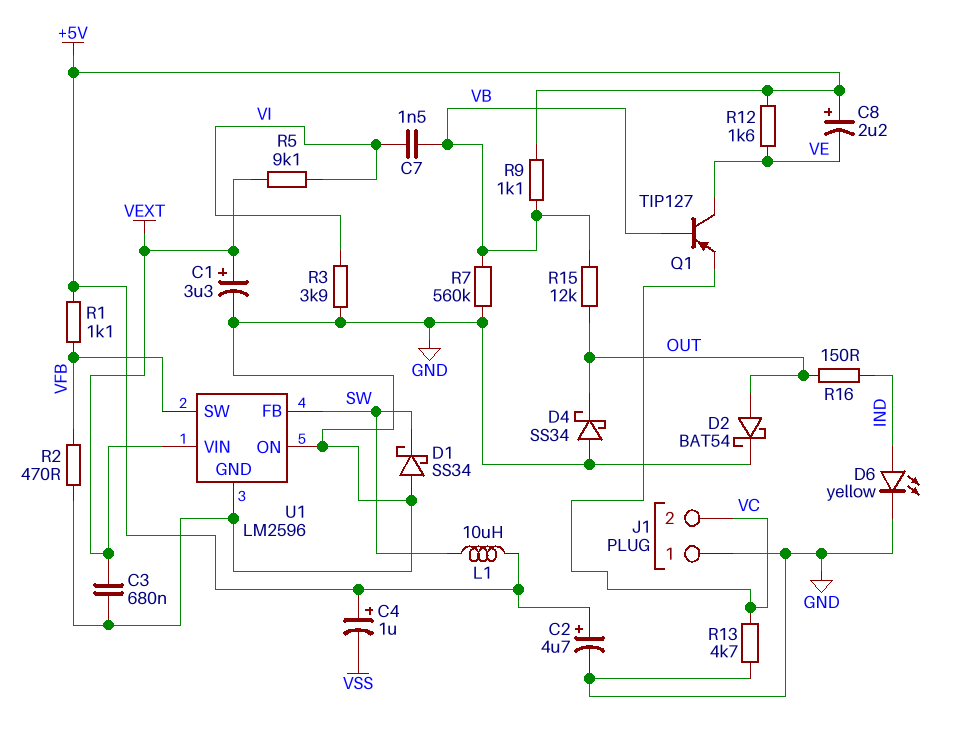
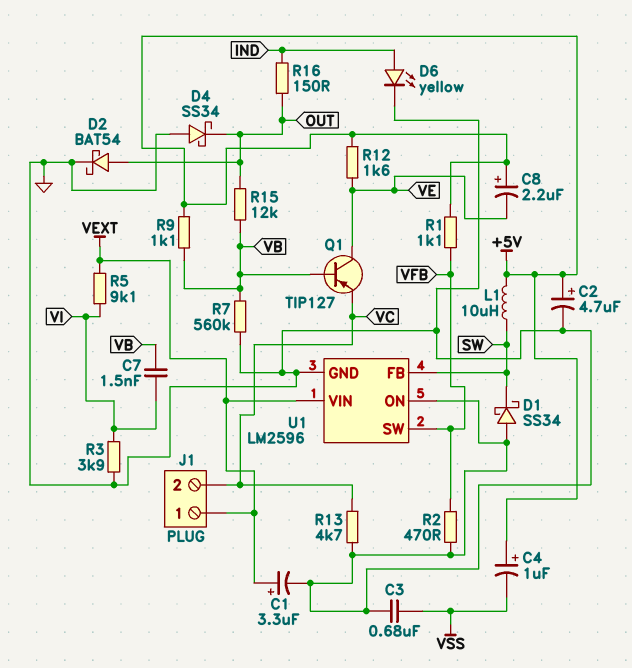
C3: 680nF (GND, VEXT) -> 680nF (GND, VSS)
J1 pin 1: GND -> VEXT

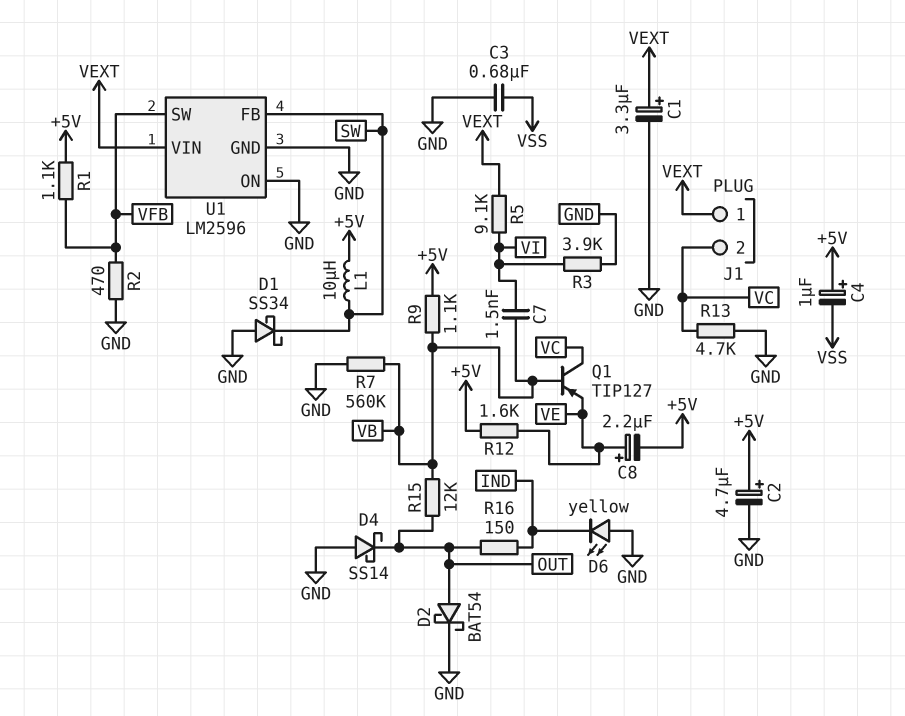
C8: 2.2uF (plus +5V, minus VE) -> 2.2uF (plus VE, minus +5V)
D4: schottky SS34 (A GND, K OUT) -> schottky SS14 (A GND, K OUT)
D6: LED yellow (A IND, K GND) -> LED yellow (A GND, K IND)
Q1: PNP TIP127 (B VB, C VE, E VC) -> PNP TIP127 (B VB, C VC, E VE)

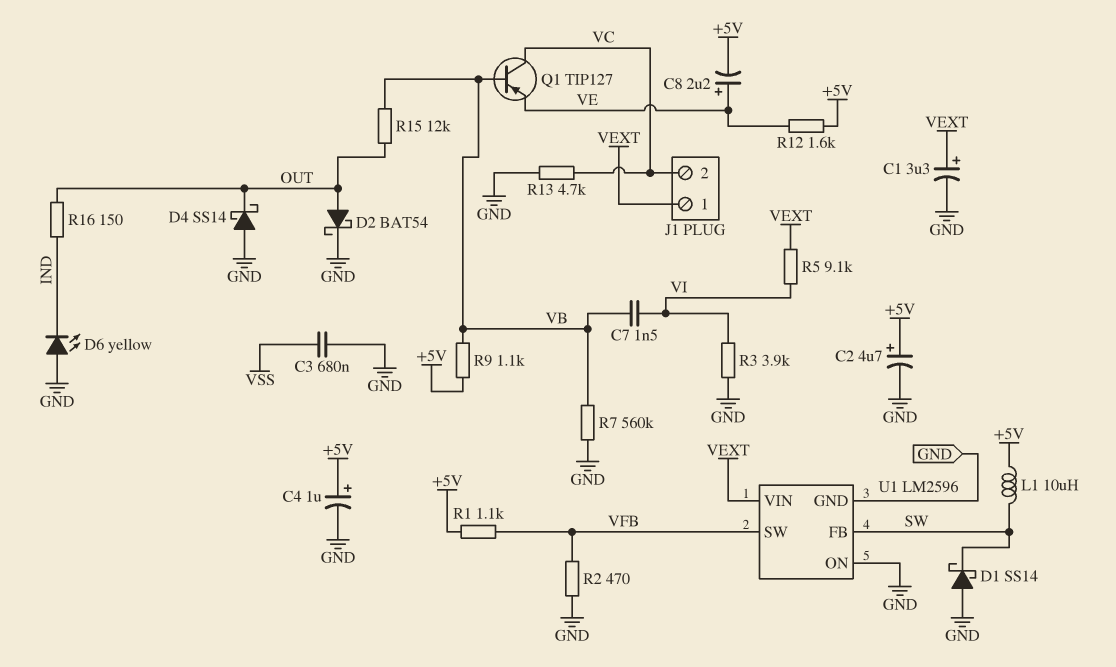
C4: 1uF (plus +5V, minus VSS) -> 1uF (plus +5V, minus GND)
D1: schottky SS34 (A GND, K SW) -> schottky SS14 (A GND, K SW)

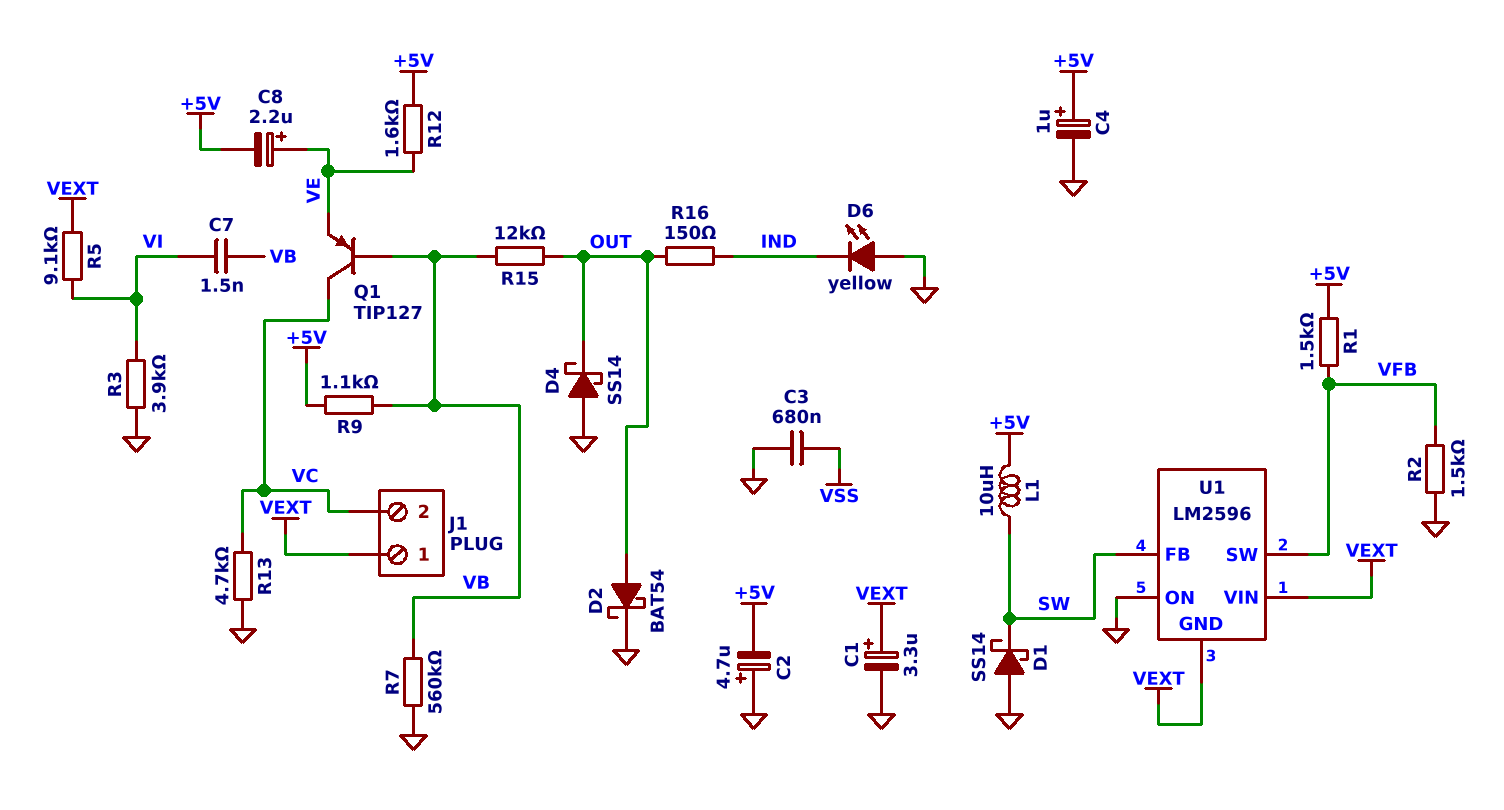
C2: 4.7uF (plus +5V, minus GND) -> 4.7uF (plus GND, minus +5V)
R1: 1.1k (+5V, VFB) -> 1.5k (+5V, VFB)
R2: 470 (GND, VFB) -> 1.5k (GND, VFB)
U1 pin GND: GND -> VEXT

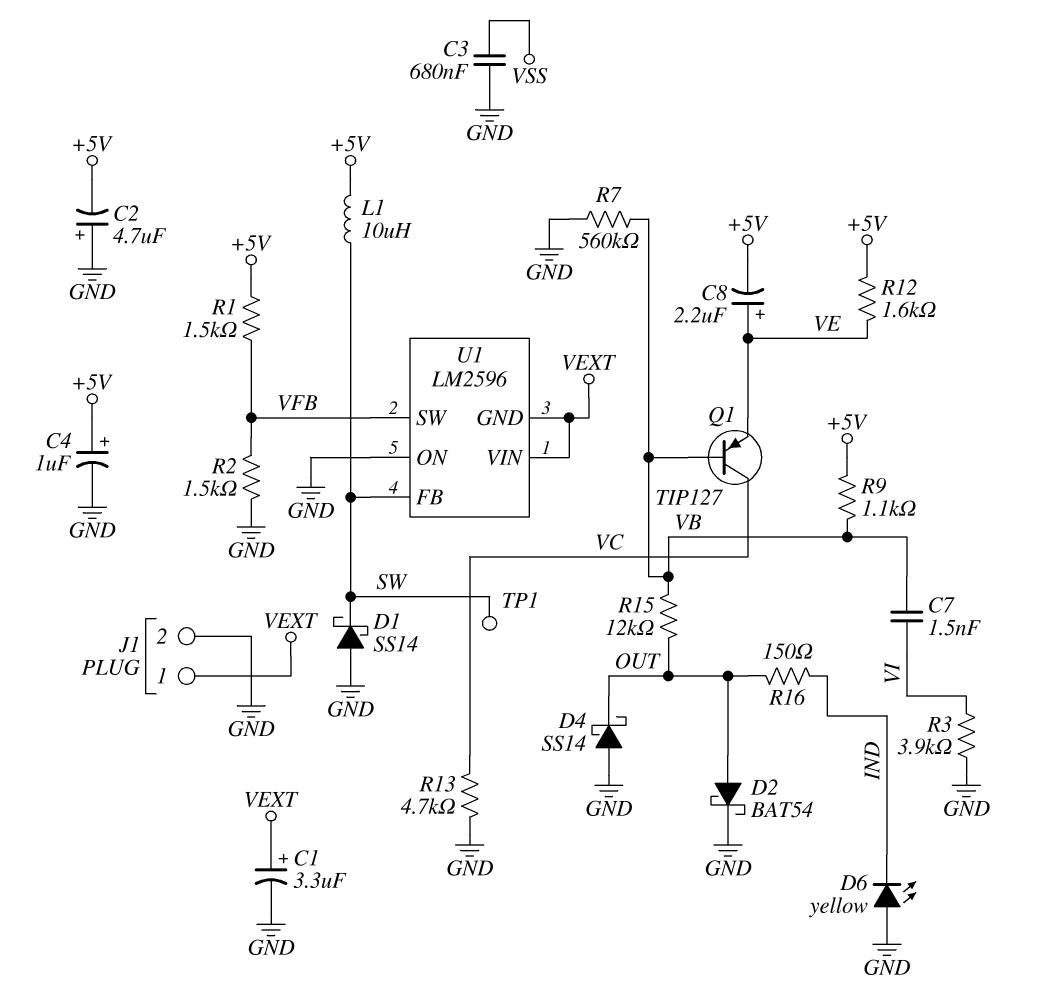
J1 pin 2: VC -> GND
R5: 9.1k (VEXT, VI) -> none
TP1: none -> test point (SW)

